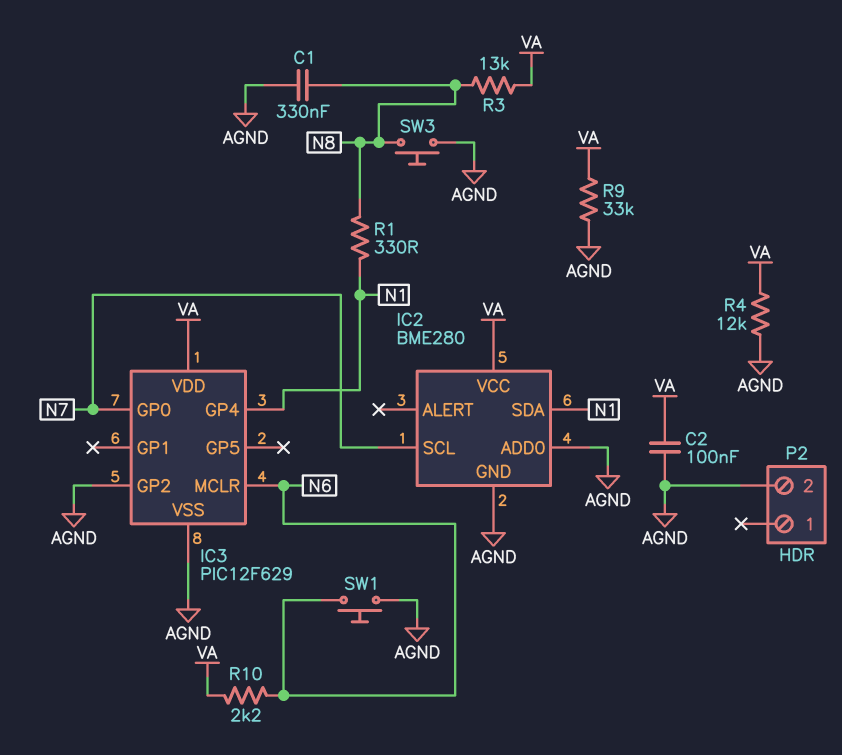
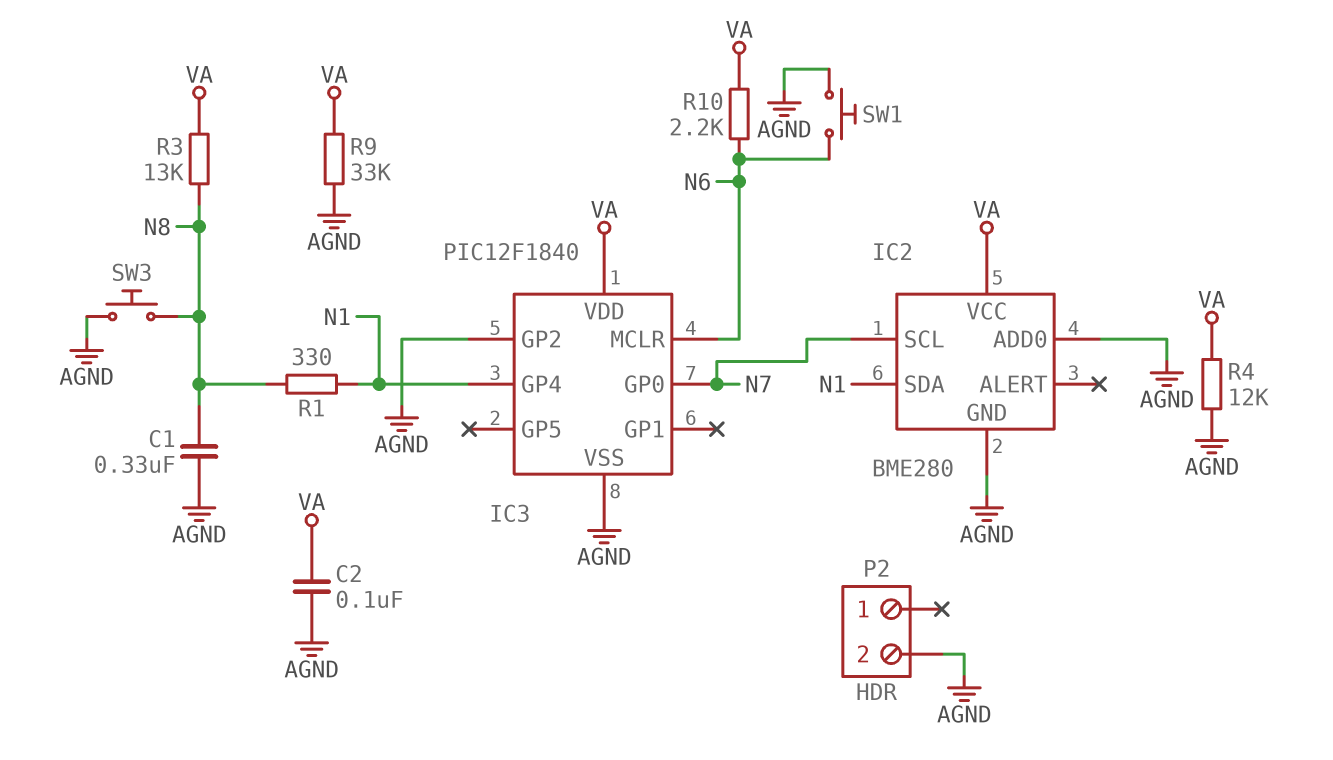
IC3: PIC12F629 -> PIC12F1840

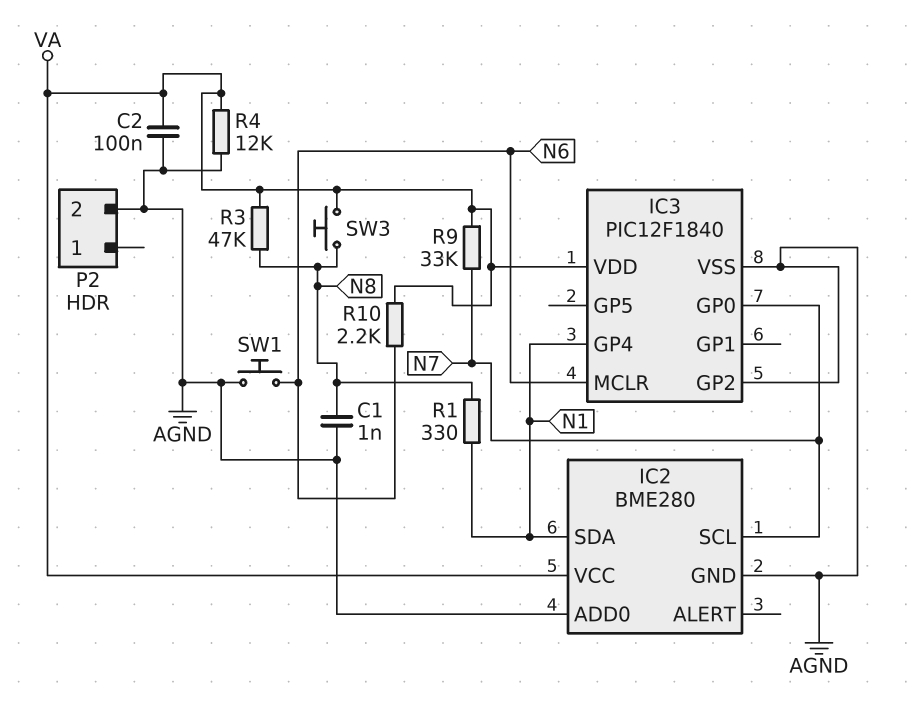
C1: 330nF (AGND, N8) -> 1nF (AGND, N8)
R3: 13k (N8, VA) -> 47k (N8, VA)
R9: 33k (AGND, VA) -> 33k (N7, VA)
SW3: button (AGND, N8) -> button (N8, VA)

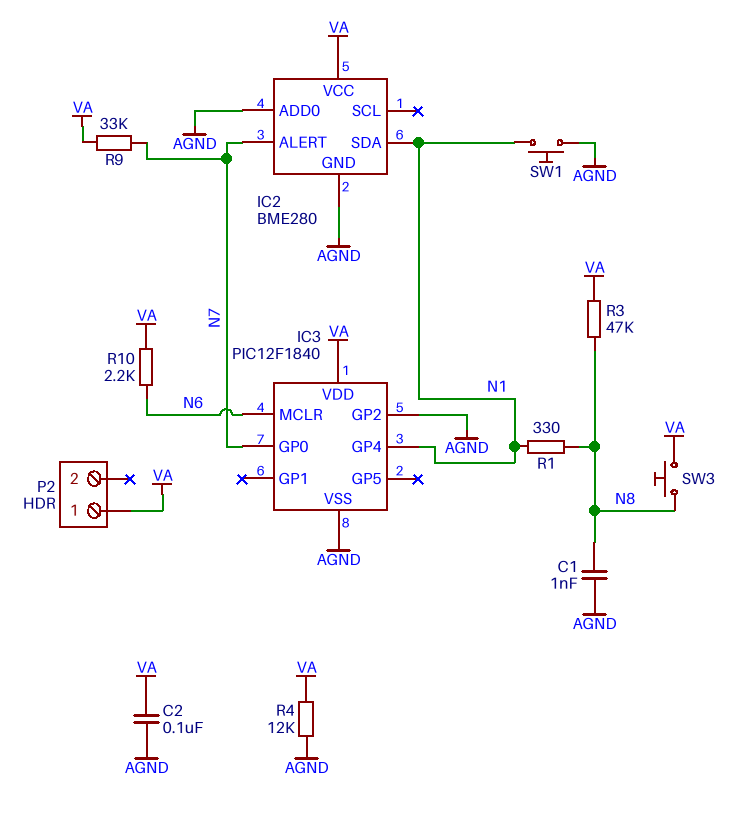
IC2 pin ALERT: none -> N7
IC2 pin SCL: N7 -> none
P2 pin 1: none -> VA
P2 pin 2: AGND -> none
SW1: button (AGND, N6) -> button (AGND, N1)

